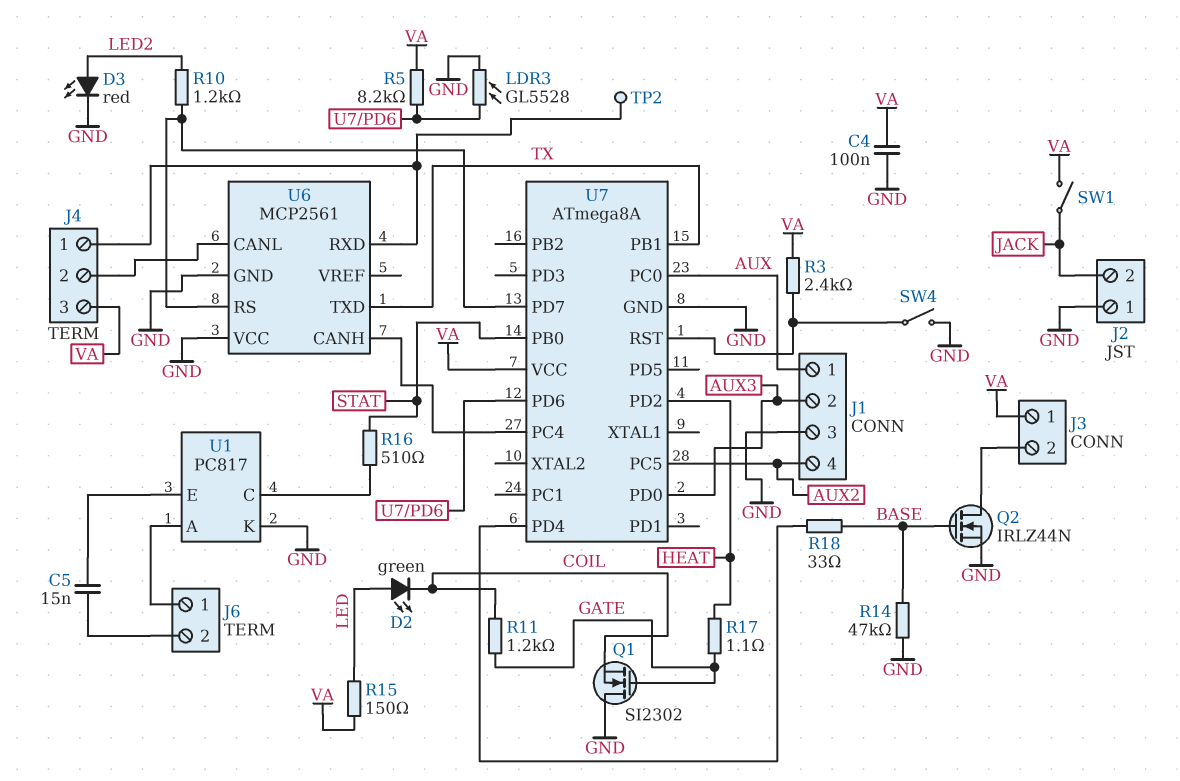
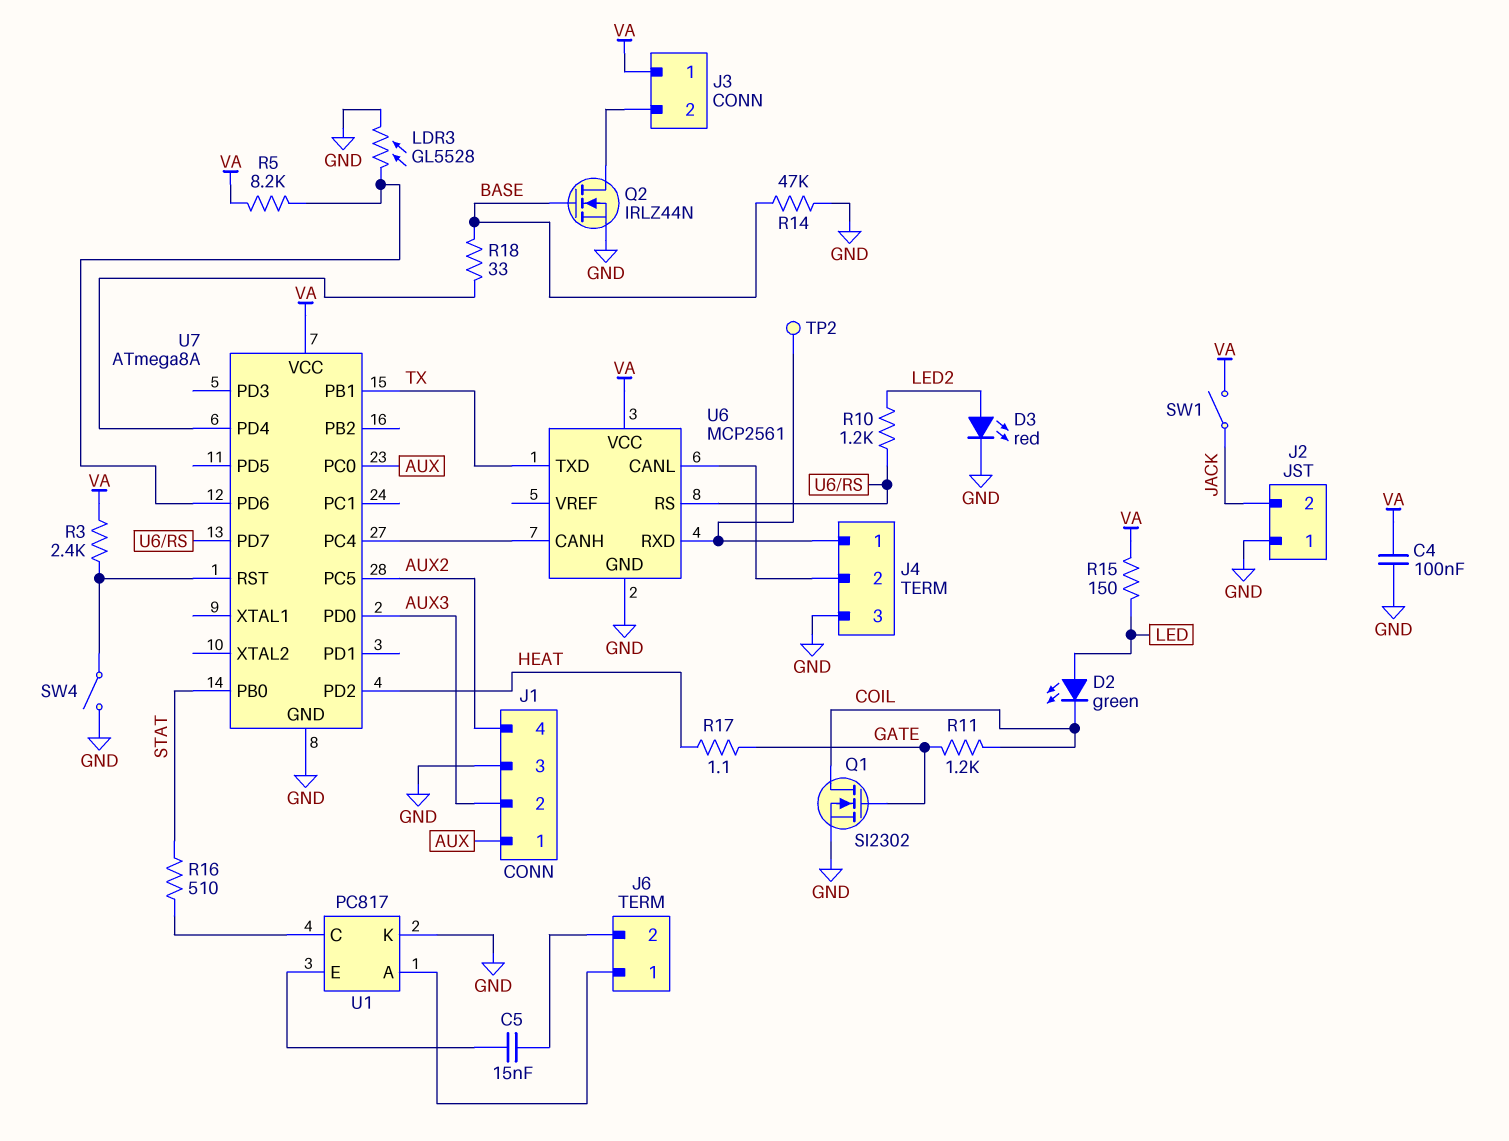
J4 pin 3: VA -> GND
Q1: NMOS SI2302 (G GATE, D GND, S COIL) -> NMOS SI2302 (G GATE, D COIL, S GND)
U6 pin VCC: GND -> VA

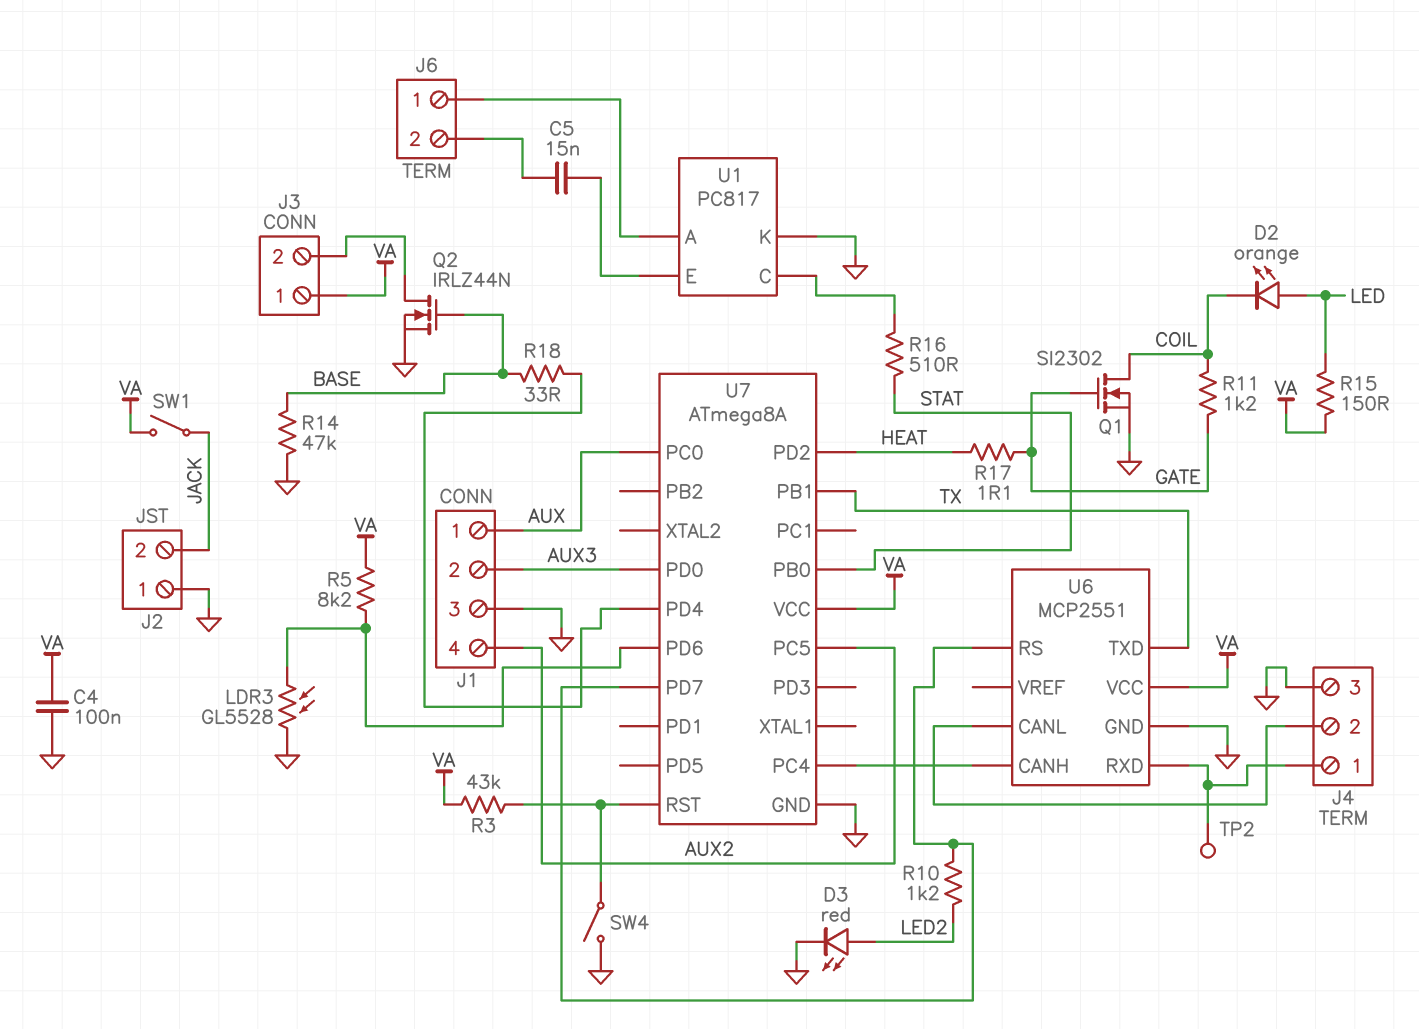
D2: LED green (A LED, K COIL) -> LED orange (A LED, K COIL)
R3: 2.4k (U7/RST, VA) -> 43k (U7/RST, VA)
U6: MCP2561 -> MCP2551

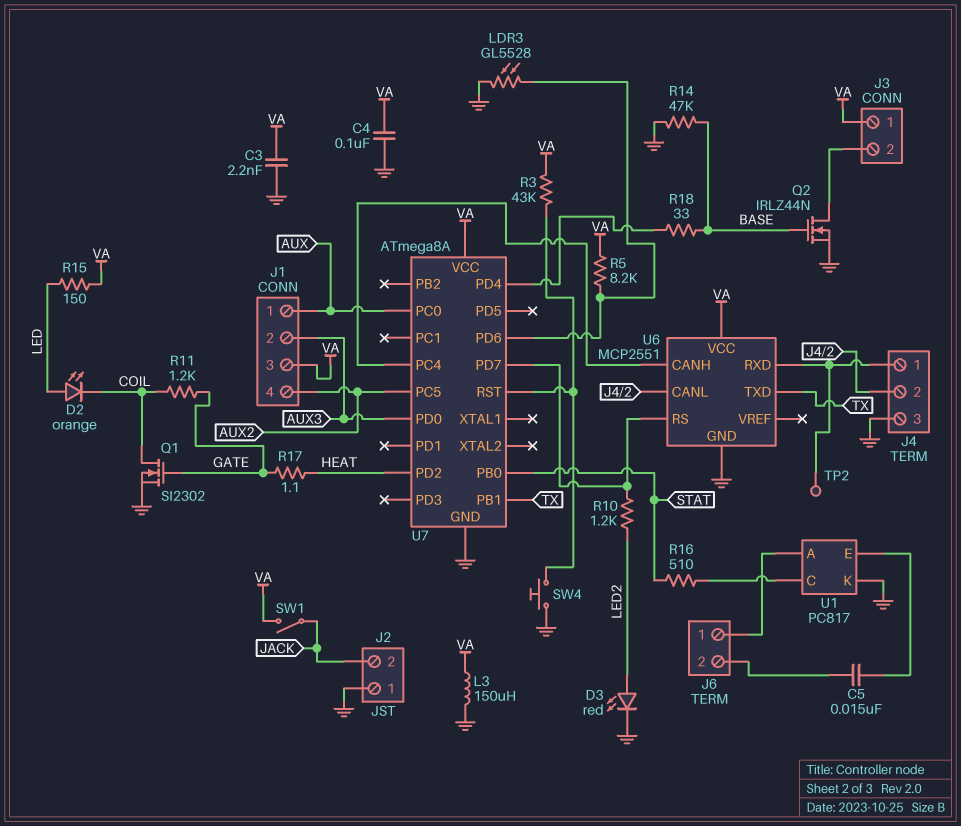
C3: none -> 2.2nF (GND, VA)
J1 pin 3: GND -> VA
L3: none -> 150uH (GND, VA)
SW4: switch (GND, U7/RST) -> button (GND, U7/RST)

